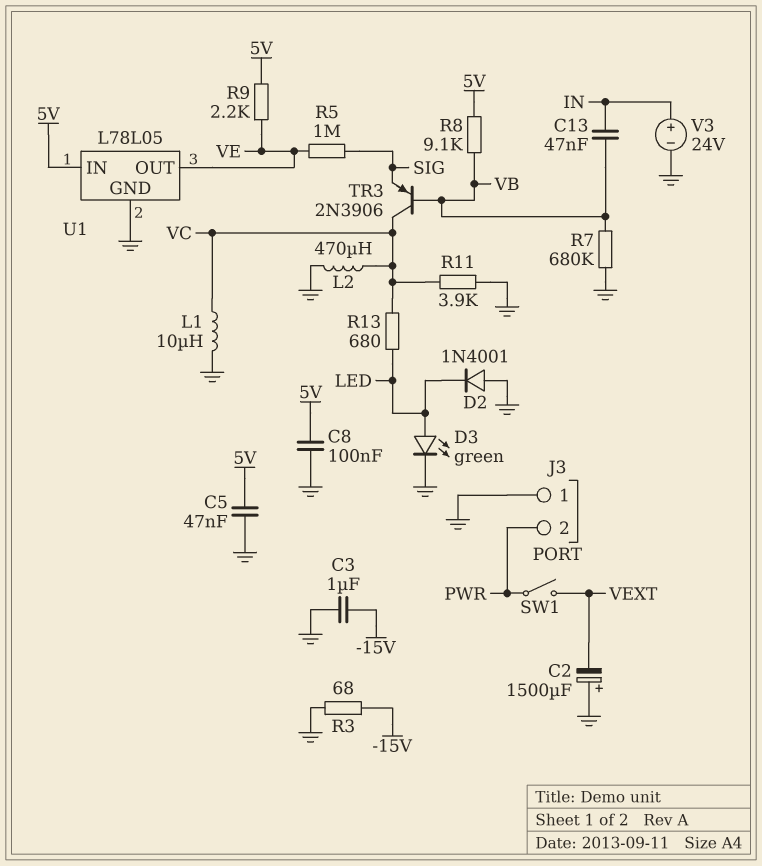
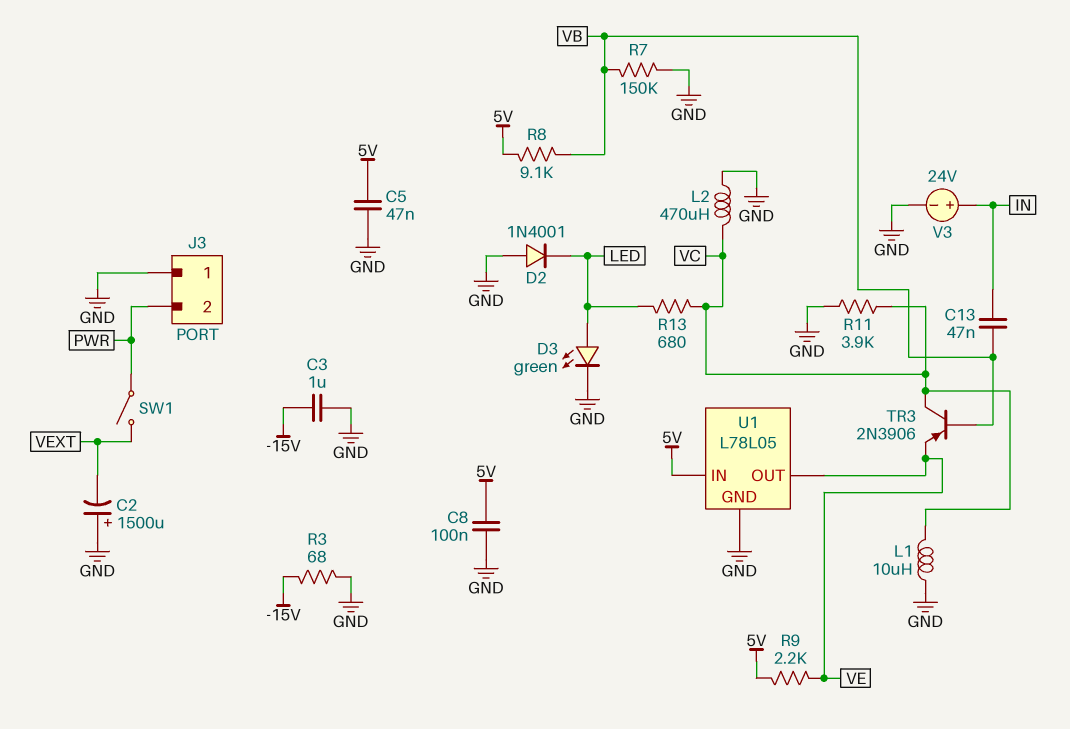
R5: 1M (SIG, VE) -> none
R7: 680k (GND, VB) -> 150k (GND, VB)
TR3: PNP 2N3906 (B VB, C VC, E SIG) -> PNP 2N3906 (B VB, C VC, E VE)

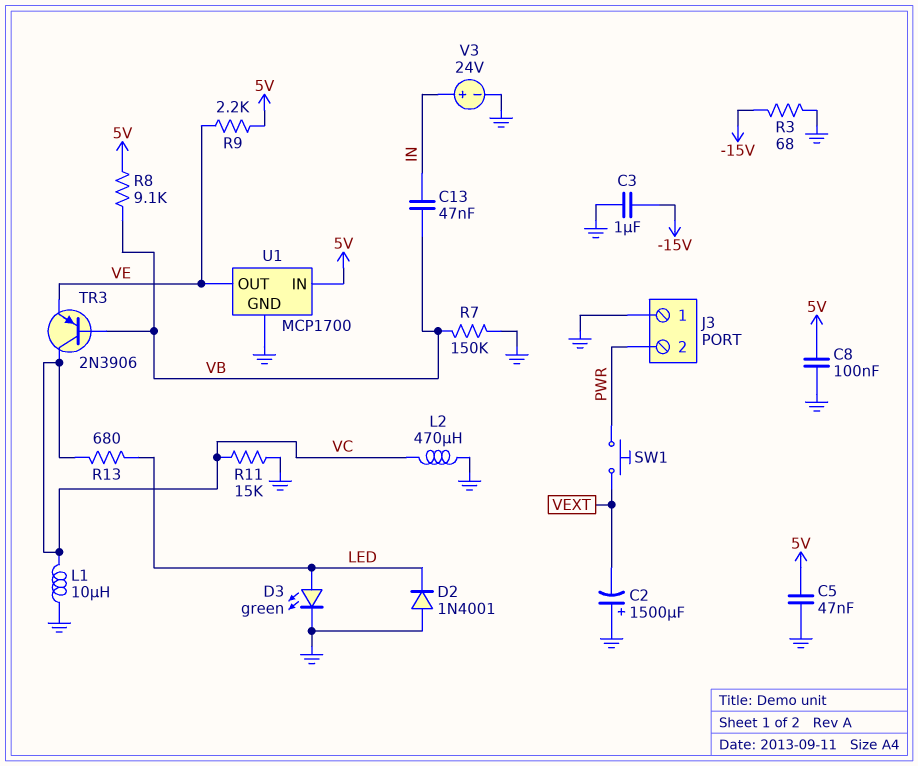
R11: 3.9k (GND, VC) -> 15k (GND, VC)
SW1: switch (PWR, VEXT) -> button (PWR, VEXT)
U1: L78L05 -> MCP1700

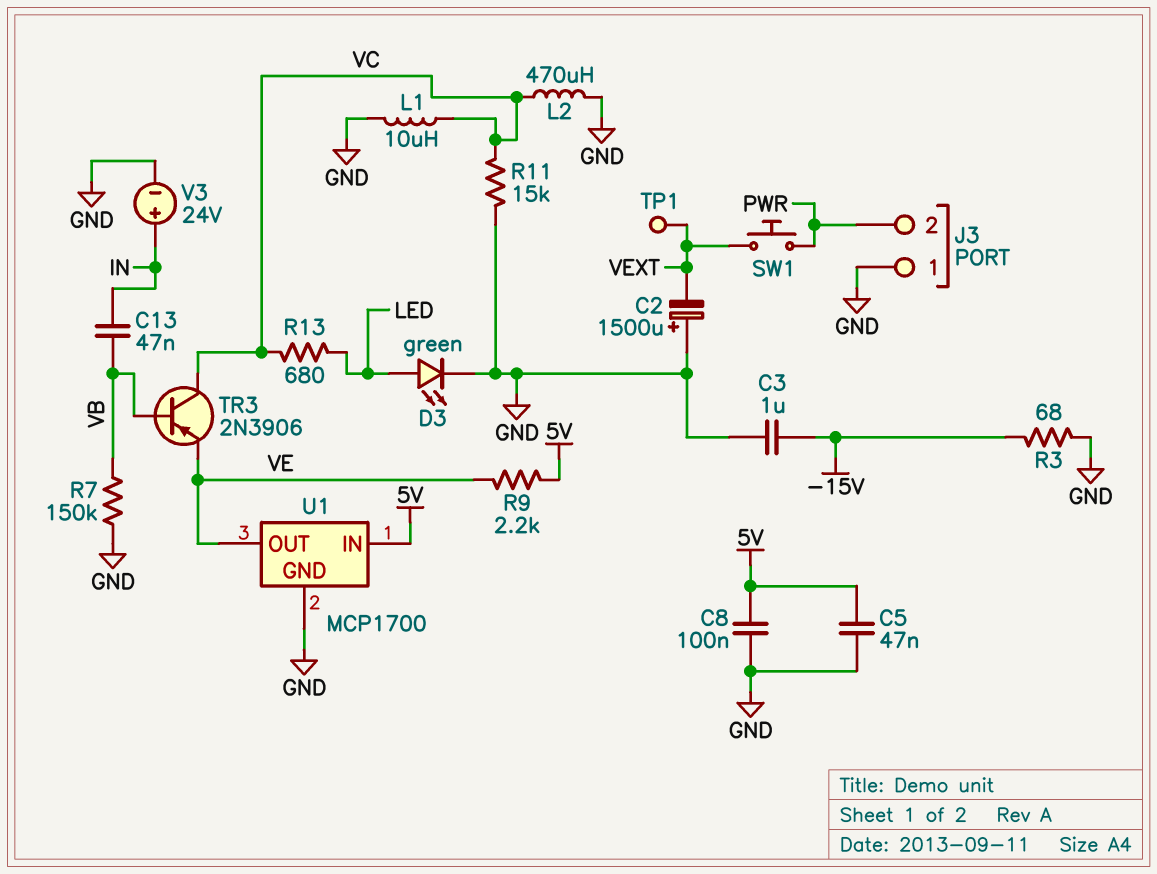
D2: diode 1N4001 (A GND, K LED) -> none
R8: 9.1k (5V, VB) -> none
TP1: none -> test point (VEXT)

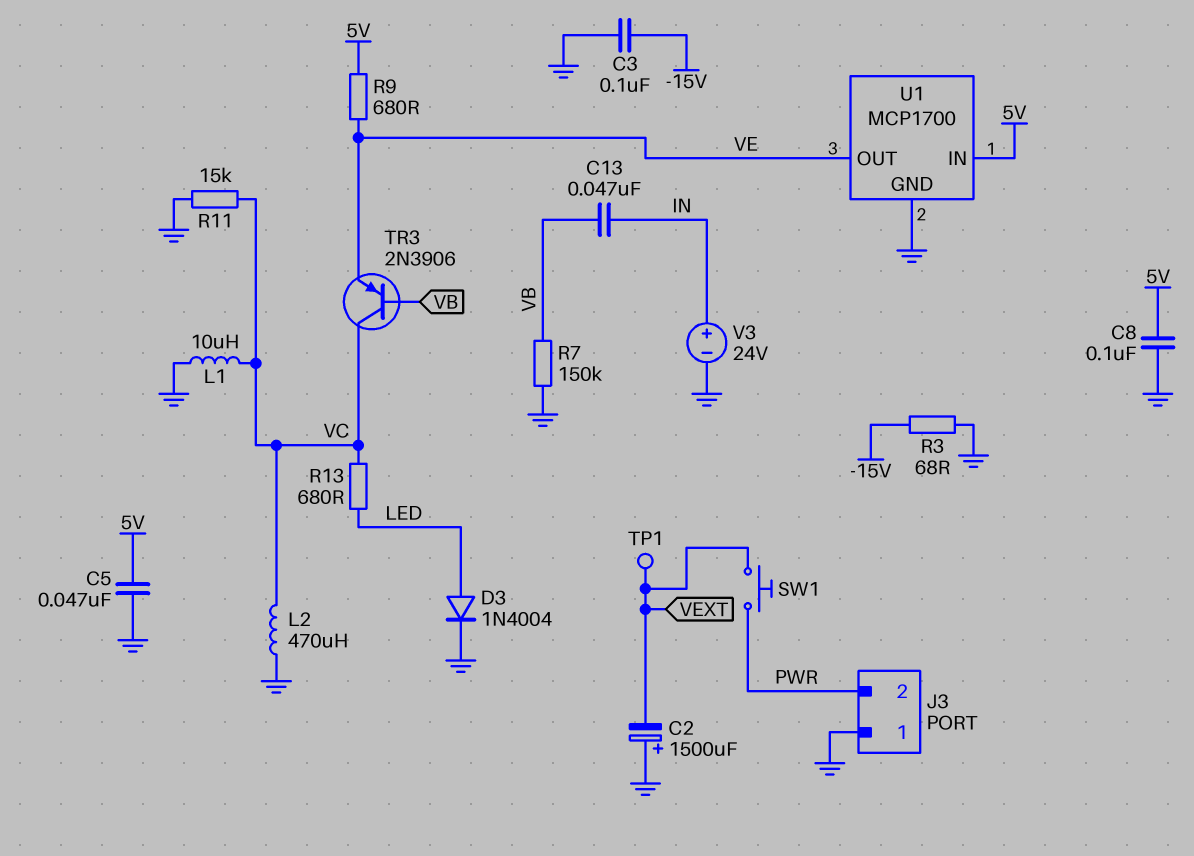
C3: 1uF (-15V, GND) -> 100nF (-15V, GND)
D3: LED green (A LED, K GND) -> diode 1N4004 (A LED, K GND)
R9: 2.2k (5V, VE) -> 680 (5V, VE)

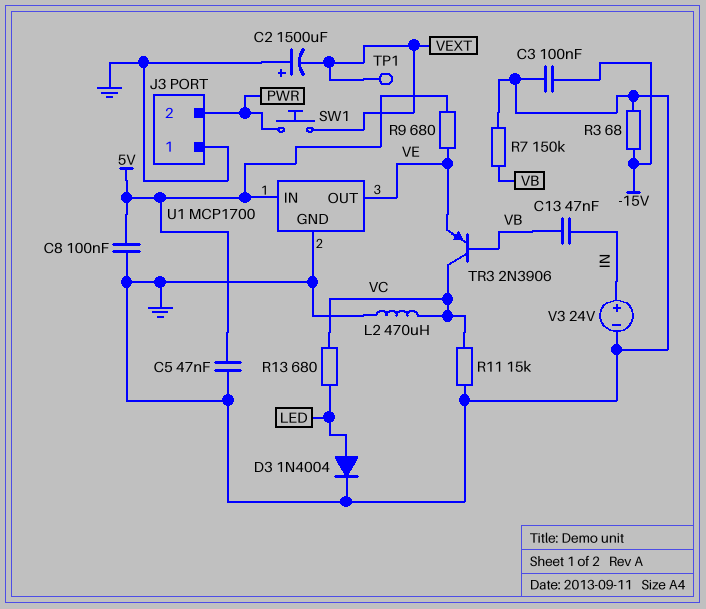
L1: 10uH (GND, VC) -> none

